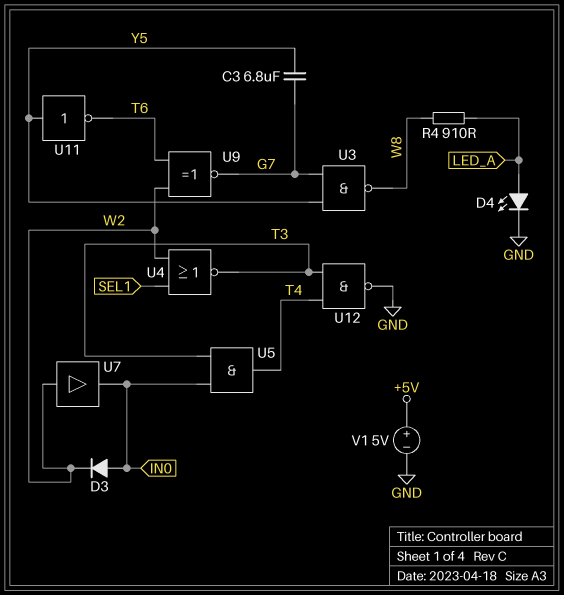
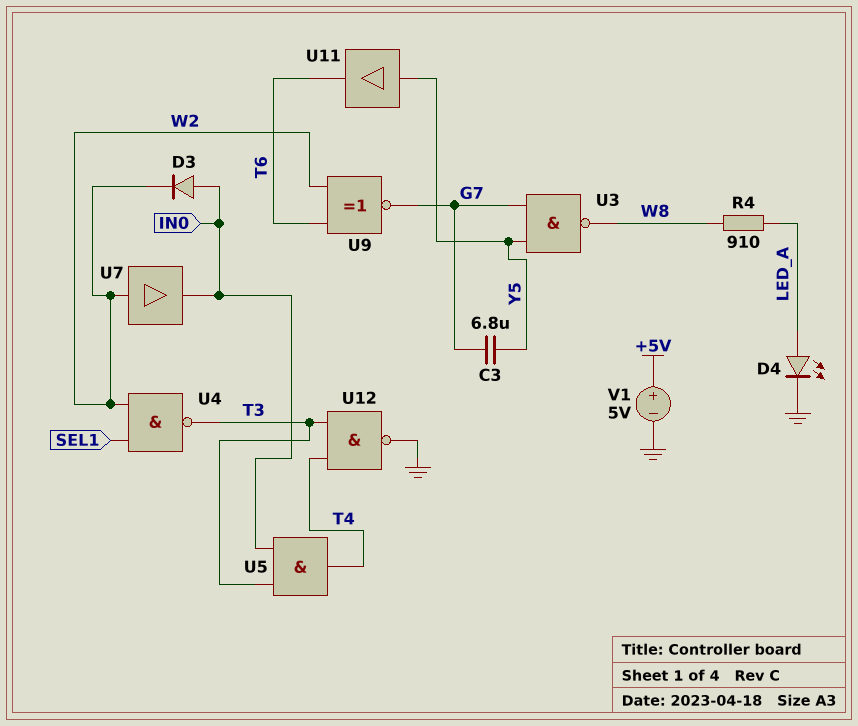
U4: NOR (in SEL1, in W2, out T3) -> NAND (in SEL1, in W2, out T3)
U11: NOT (in Y5, out T6) -> buffer (in Y5, out T6)

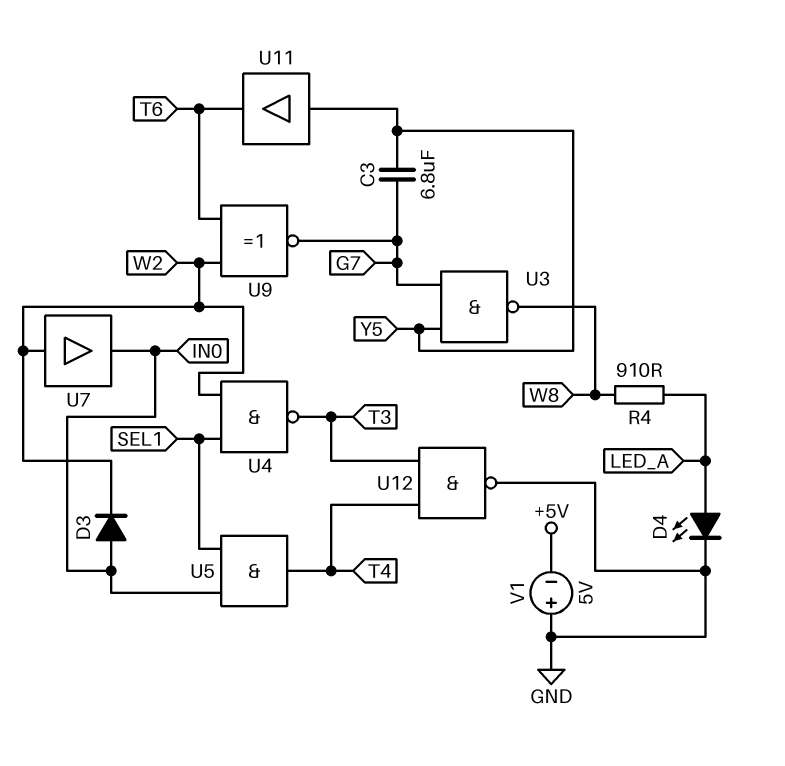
U5: AND (in IN0, in T3, out T4) -> AND (in IN0, in SEL1, out T4)
V1: 5V (plus +5V, minus GND) -> 5V (plus GND, minus +5V)

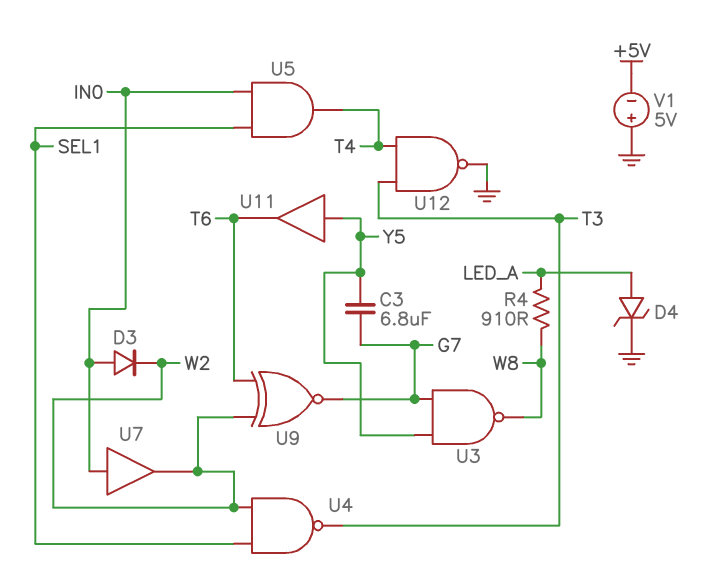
D4: LED (A LED_A, K GND) -> zener (A LED_A, K GND)
U7: buffer (in W2, out IN0) -> buffer (in IN0, out W2)

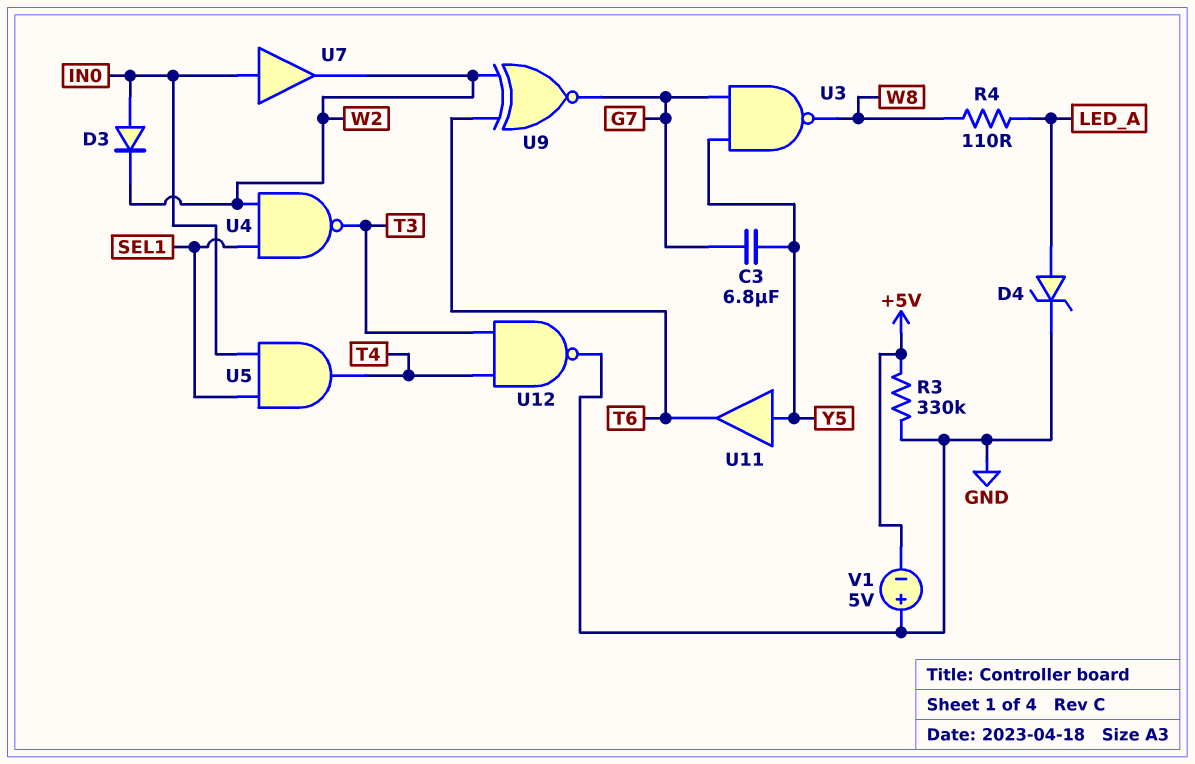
R3: none -> 330k (+5V, GND)
R4: 910 (LED_A, W8) -> 110 (LED_A, W8)

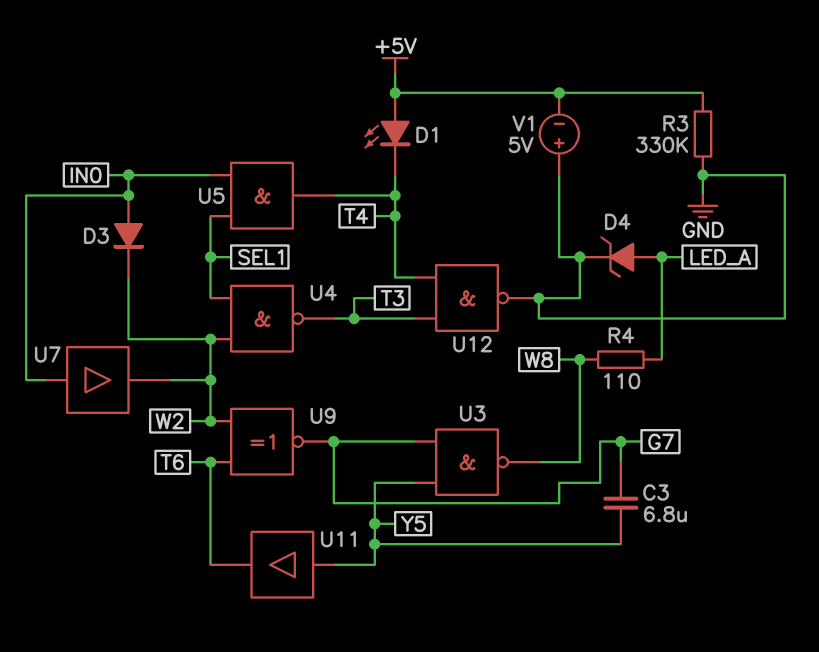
D1: none -> LED (A +5V, K T4)

